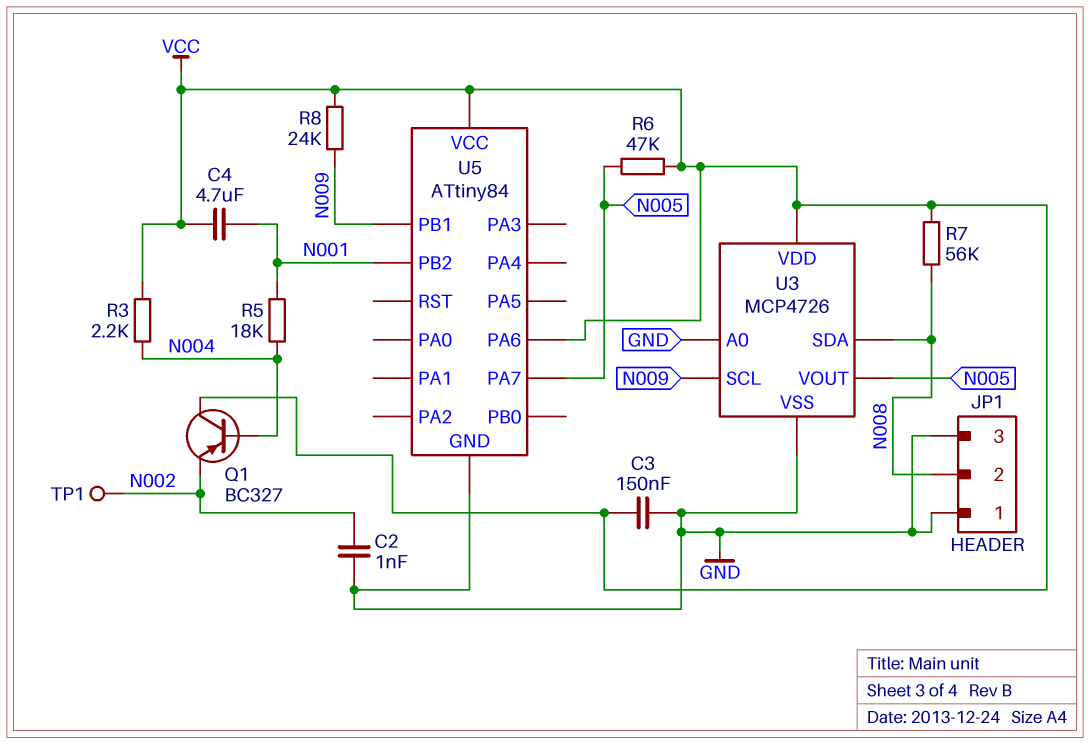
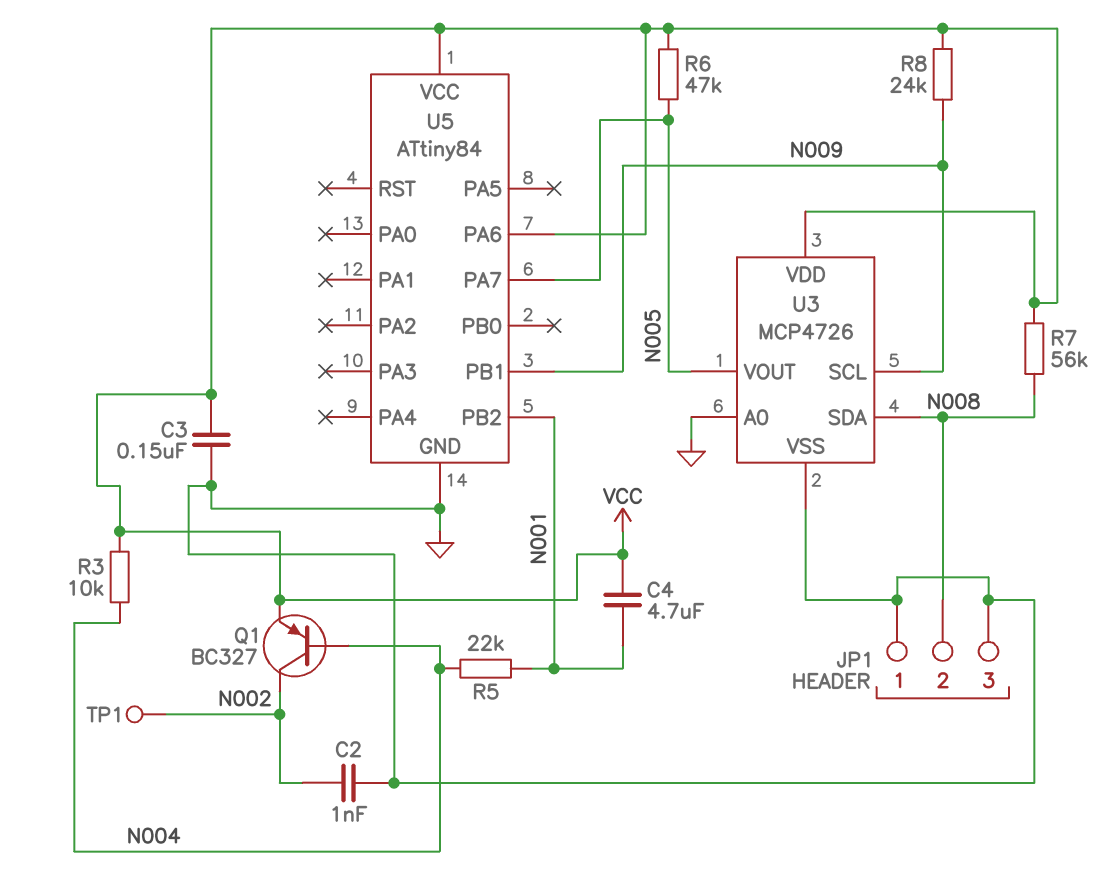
Q1: PNP BC327 (B N004, C VCC, E N002) -> PNP BC327 (B N004, C N002, E VCC)
R3: 2.2k (N004, VCC) -> 10k (N004, VCC)
R5: 18k (N001, N004) -> 22k (N001, N004)

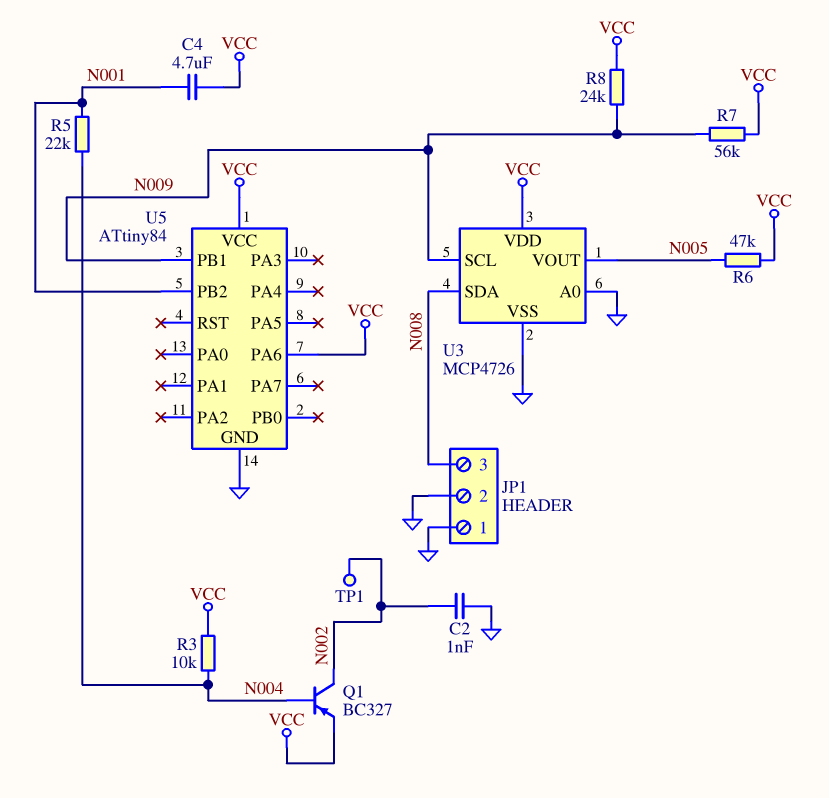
C3: 150nF (GND, VCC) -> none
JP1 pin 2: N008 -> GND
JP1 pin 3: GND -> N008
R7: 56k (N008, VCC) -> 56k (N009, VCC)
U5 pin PA7: N005 -> none

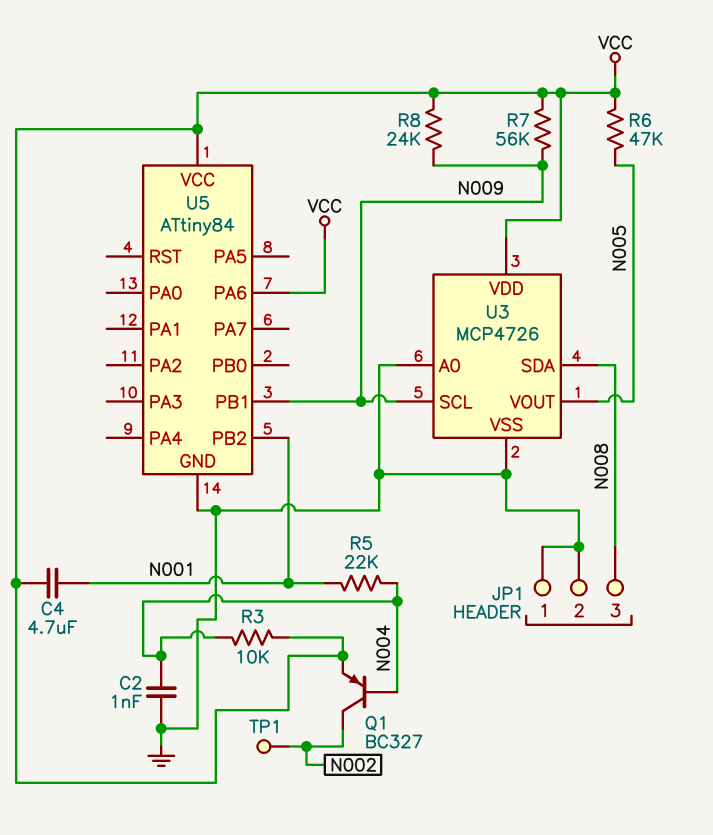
C2: 1nF (GND, N002) -> 1nF (GND, N004)

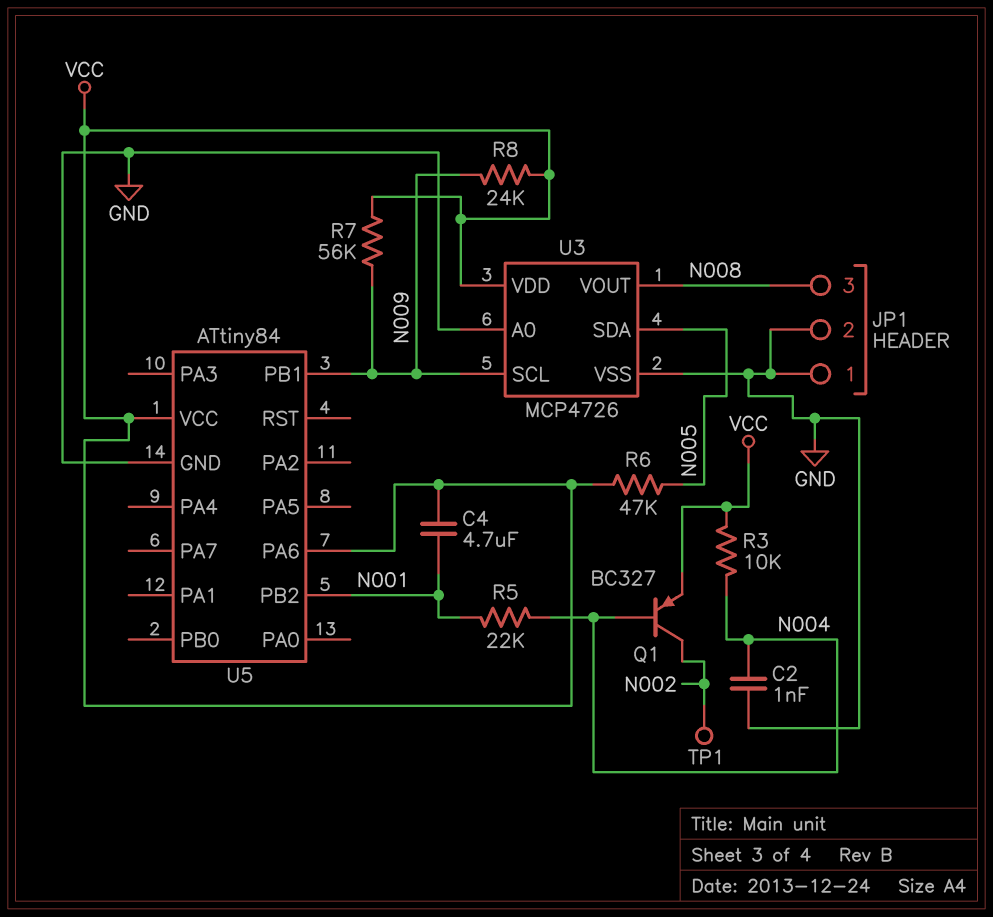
U3 pin SDA: N008 -> N005
U3 pin VOUT: N005 -> N008

